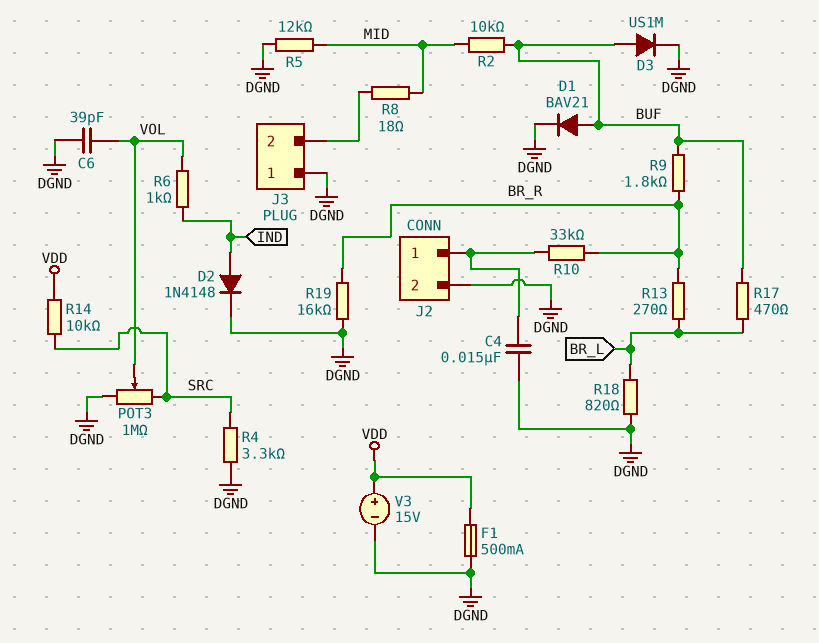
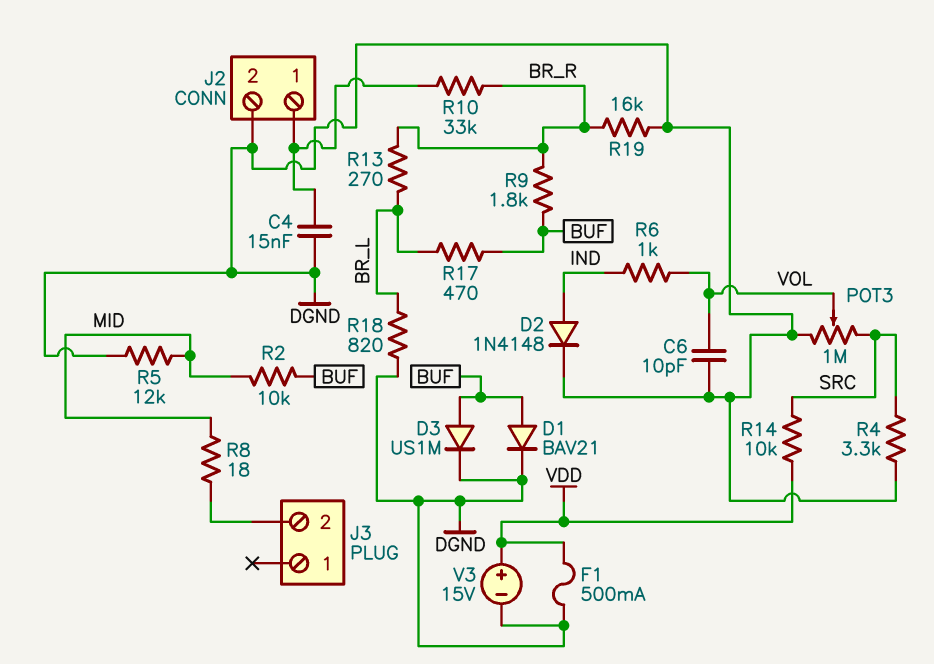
C6: 39pF (DGND, VOL) -> 10pF (DGND, VOL)
J3 pin 1: DGND -> none

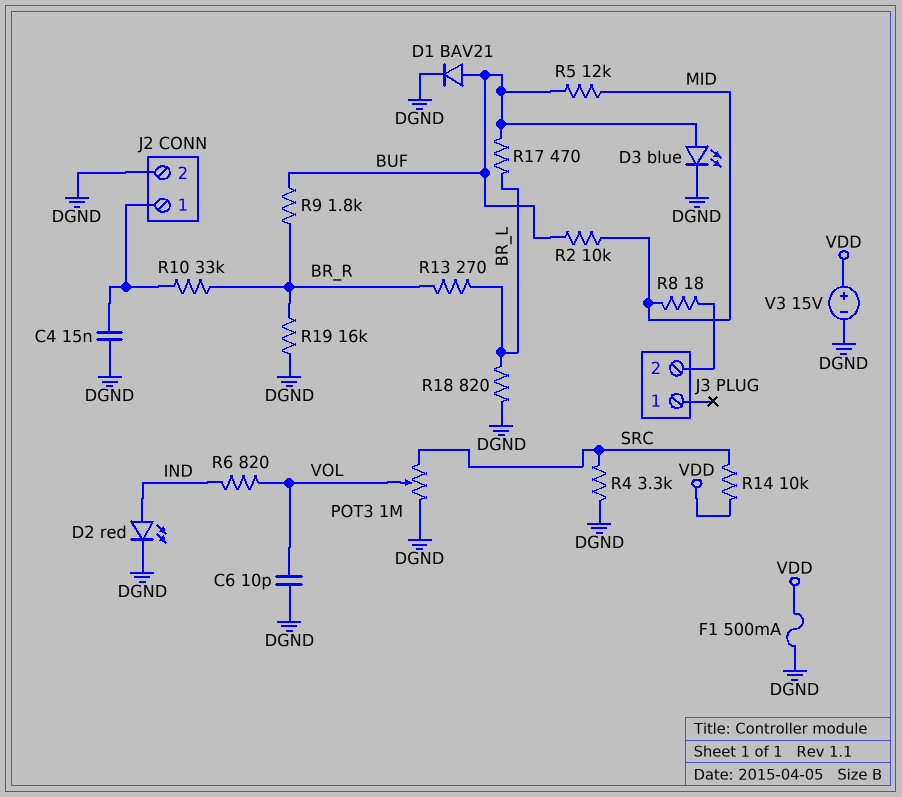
D2: diode 1N4148 (A IND, K DGND) -> LED red (A IND, K DGND)
D3: diode US1M (A BUF, K DGND) -> LED blue (A BUF, K DGND)
R5: 12k (DGND, MID) -> 12k (BUF, MID)
R6: 1k (IND, VOL) -> 820 (IND, VOL)

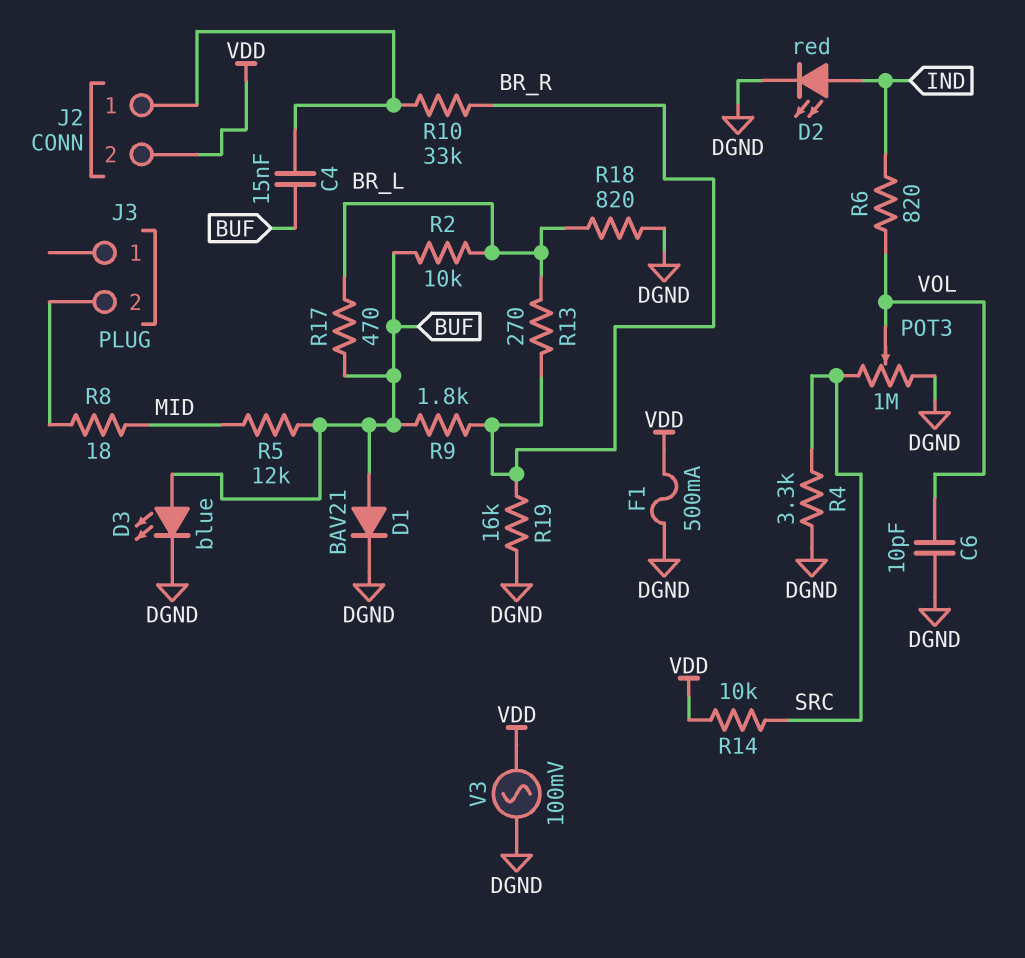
C4: 15nF (DGND, J2/1) -> 15nF (BUF, J2/1)
J2 pin 2: DGND -> VDD
R2: 10k (BUF, MID) -> 10k (BR_L, BUF)
V3: 15V (plus VDD, minus DGND) -> AC 100mV (DGND, VDD)

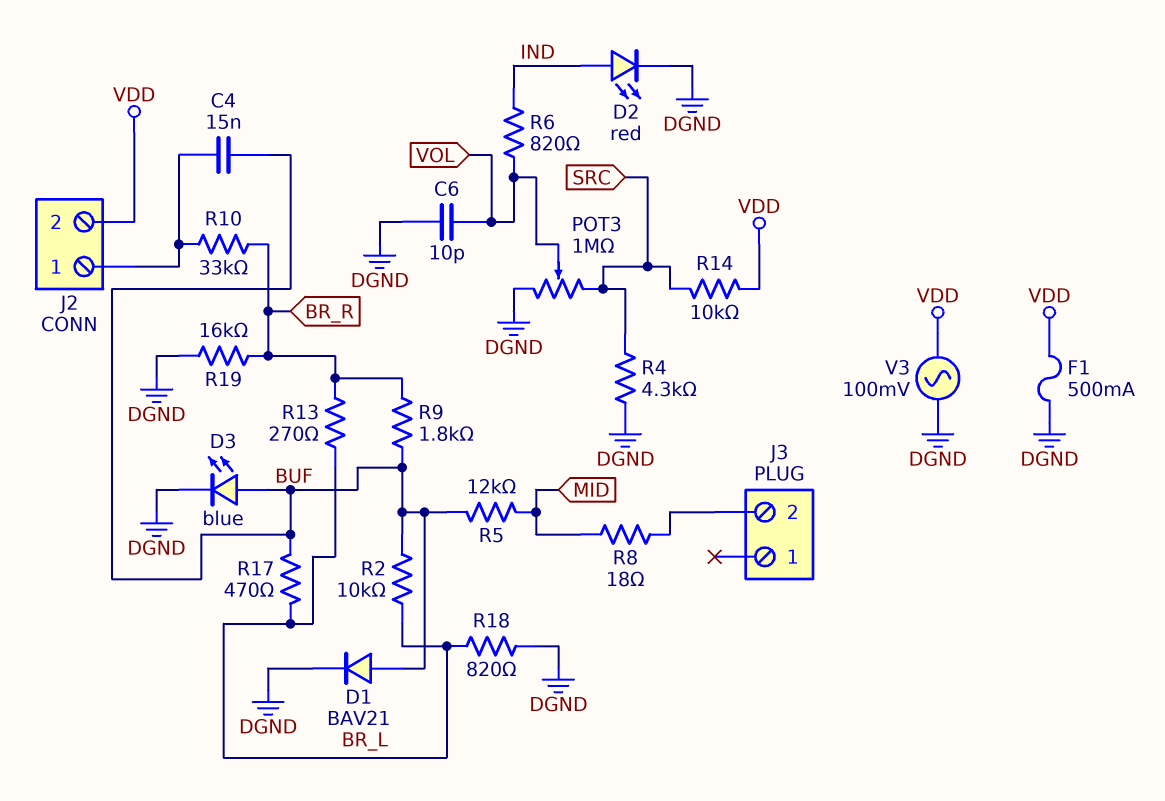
R4: 3.3k (DGND, SRC) -> 4.3k (DGND, SRC)

